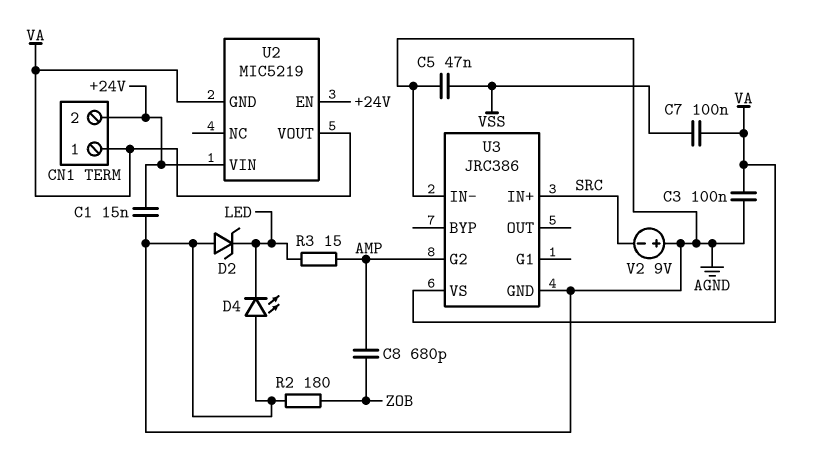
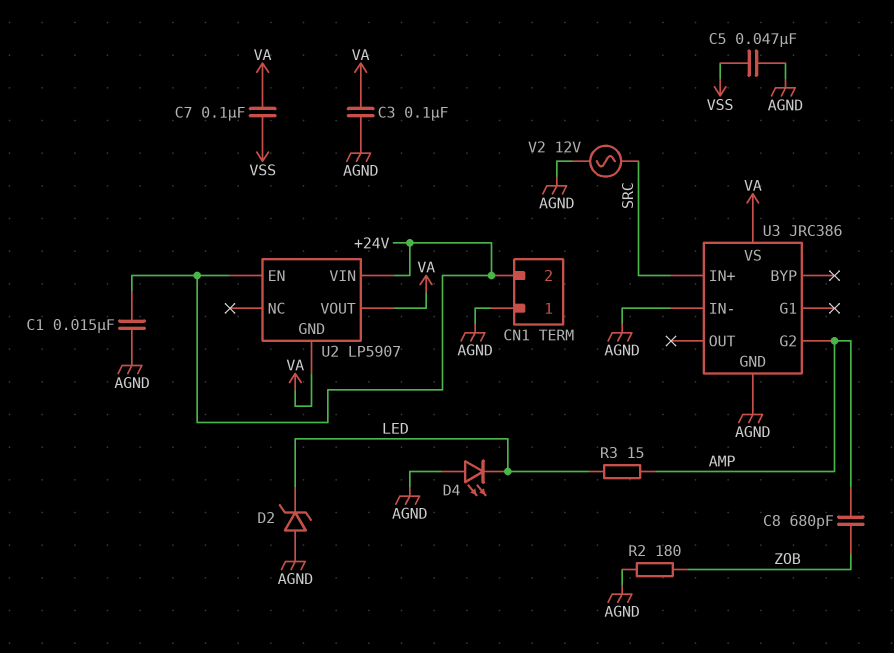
CN1 pin 1: VA -> AGND
U2: MIC5219 -> LP5907
V2: 9V (plus AGND, minus SRC) -> AC 12V (AGND, SRC)

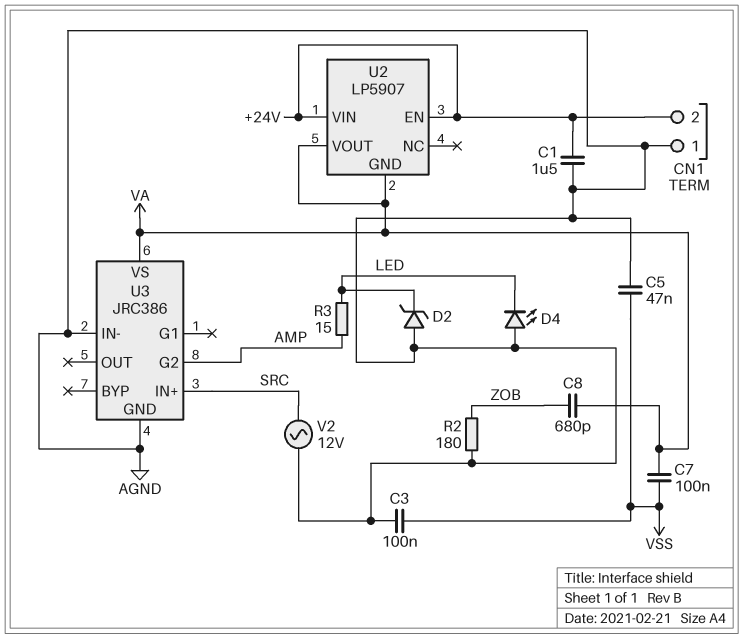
C1: 15nF (+24V, AGND) -> 1.5uF (+24V, AGND)
C3: 100nF (AGND, VA) -> 100nF (AGND, VSS)
C8: 680pF (AMP, ZOB) -> 680pF (VA, ZOB)

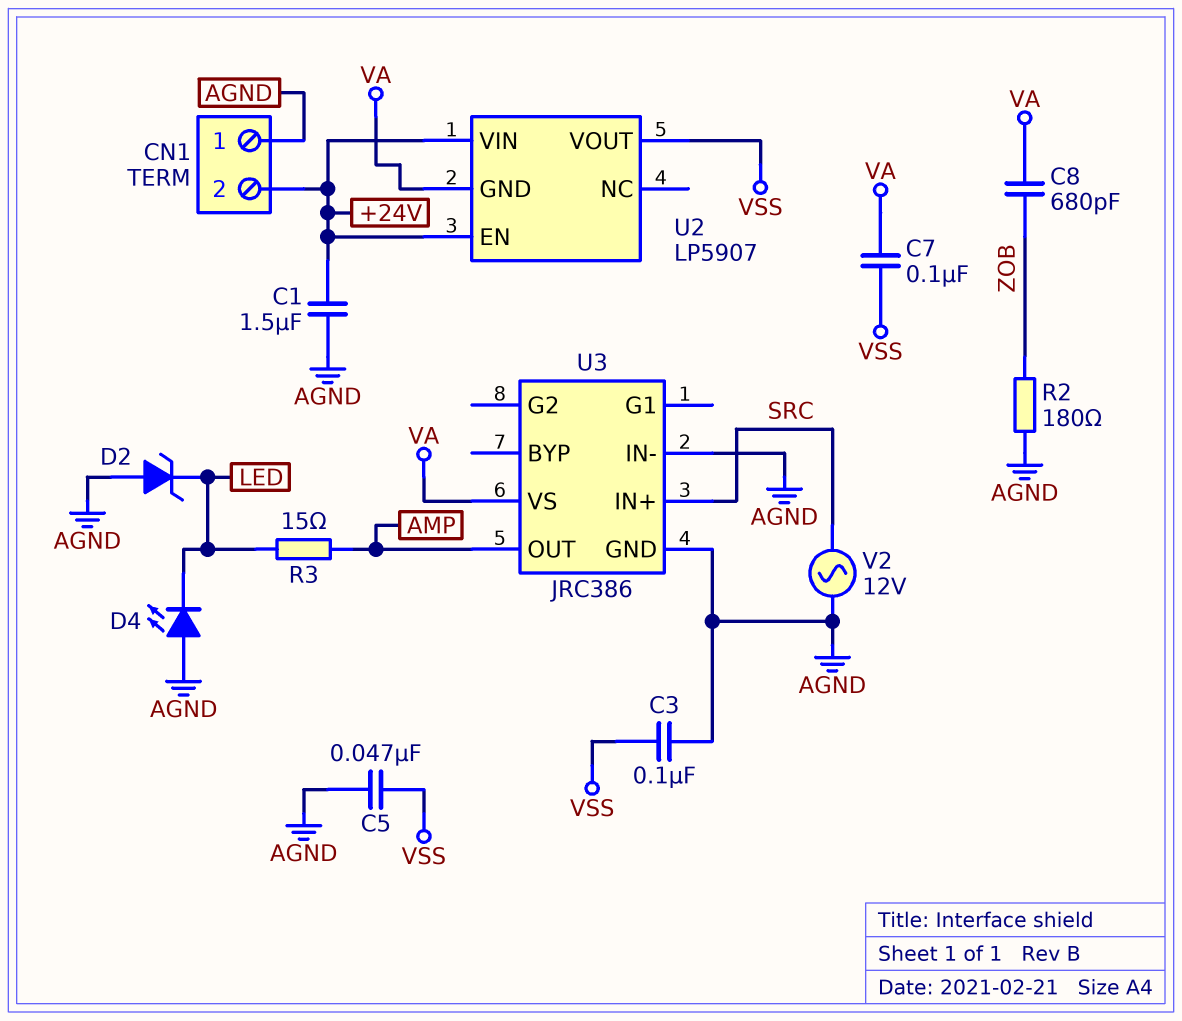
U2 pin VOUT: VA -> VSS
U3 pin G2: AMP -> none
U3 pin OUT: none -> AMP

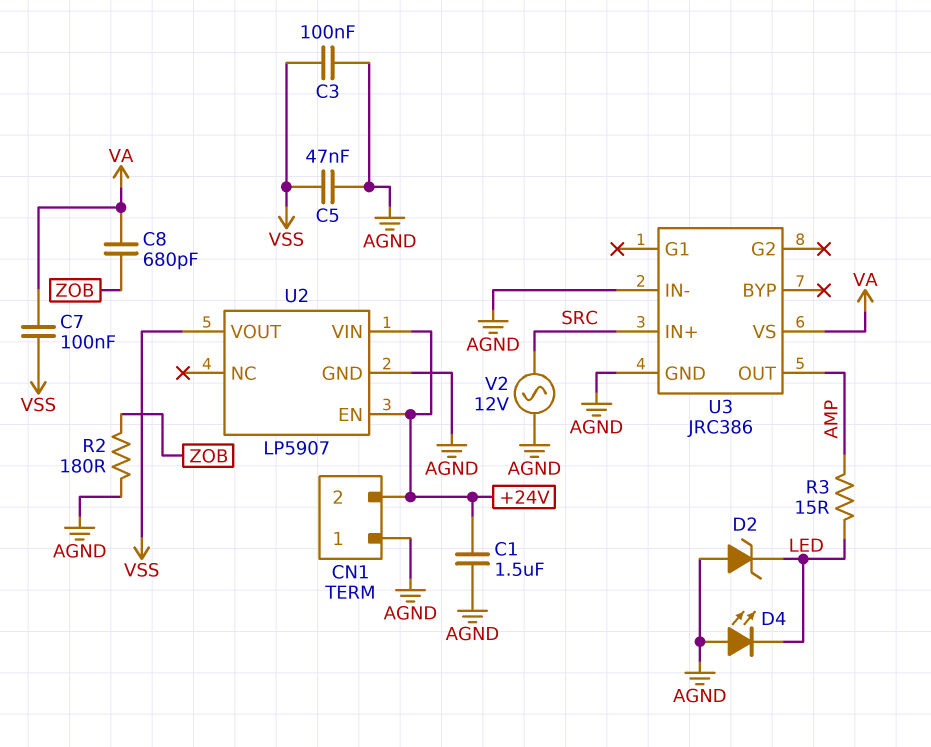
U2 pin GND: VA -> AGND

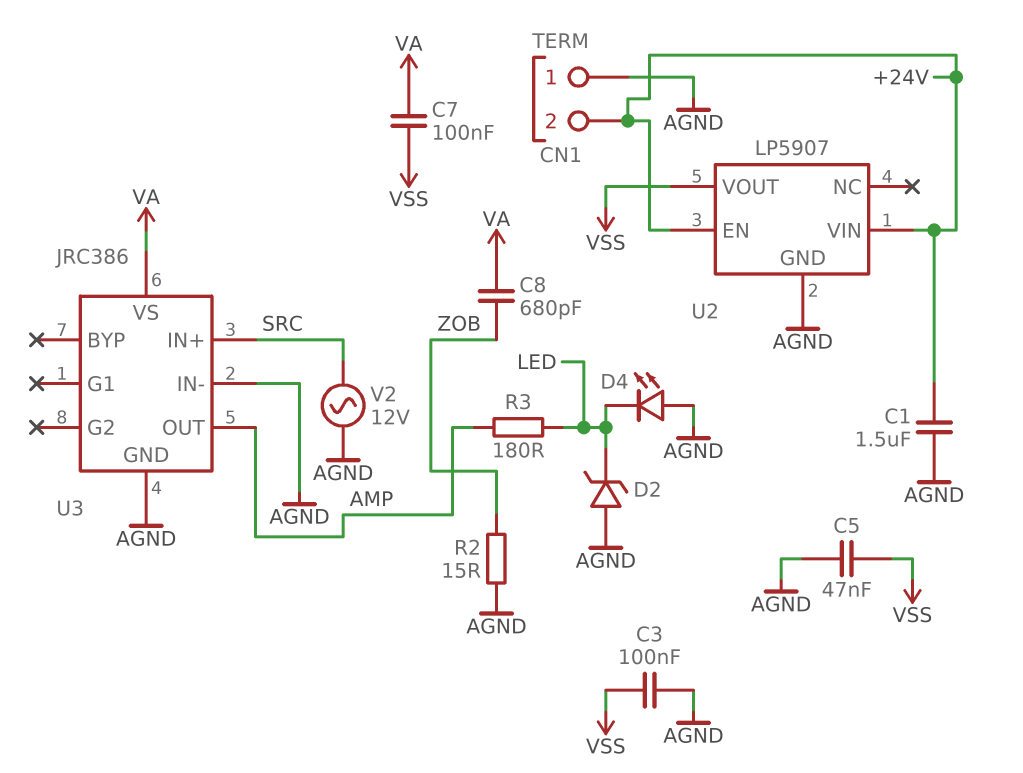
R2: 180 (AGND, ZOB) -> 15 (AGND, ZOB)
R3: 15 (AMP, LED) -> 180 (AMP, LED)

